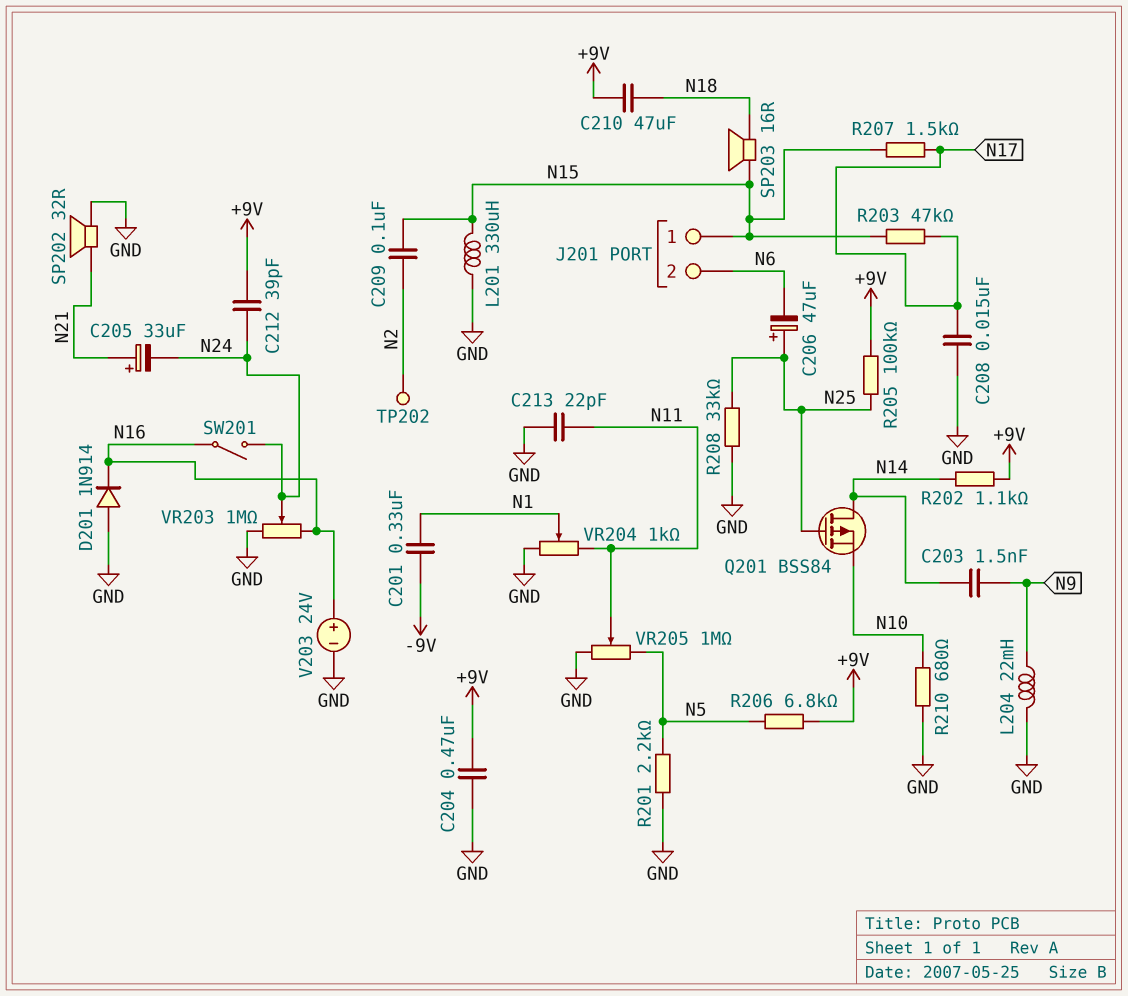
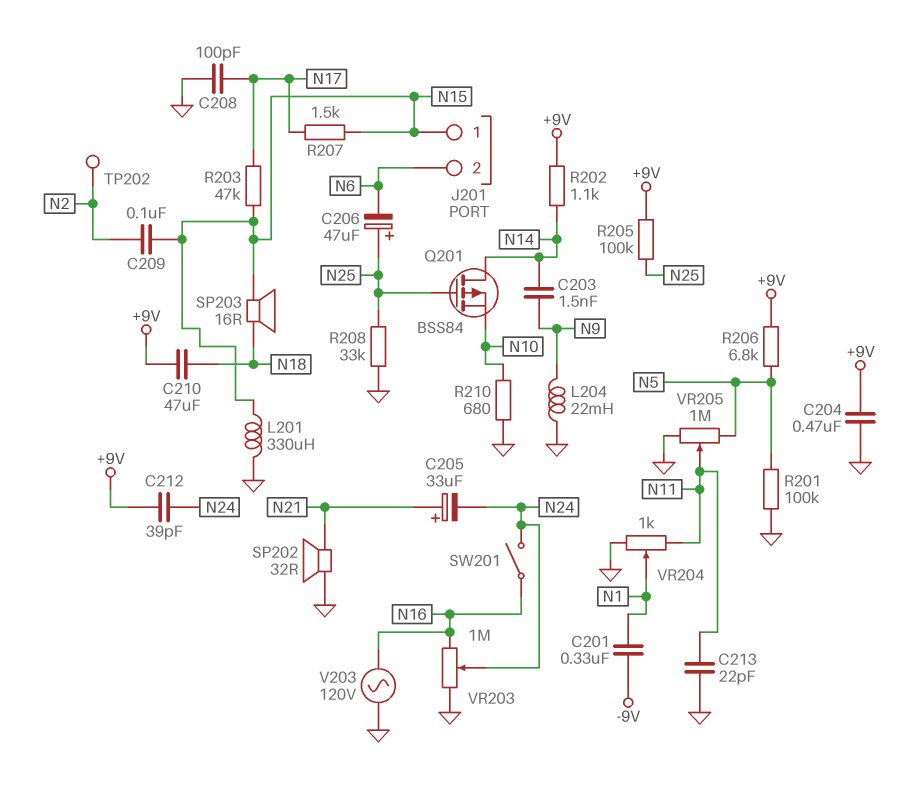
C208: 15nF (GND, N17) -> 100pF (GND, N17)
D201: diode 1N914 (A GND, K N16) -> none
R201: 2.2k (GND, N5) -> 100k (GND, N5)
V203: 24V (plus N16, minus GND) -> AC 120V (GND, N16)

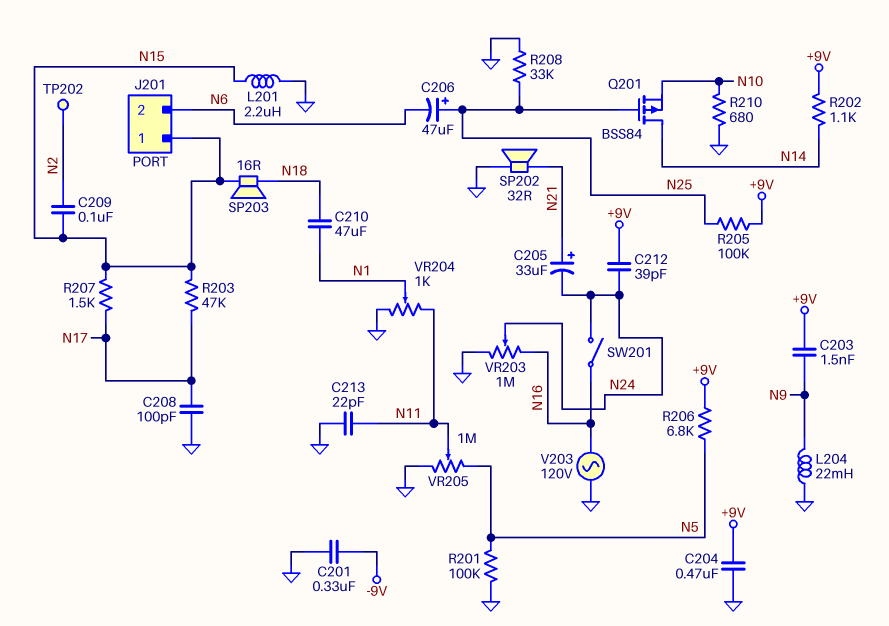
C201: 330nF (-9V, N1) -> 330nF (-9V, GND)
C203: 1.5nF (N9, N14) -> 1.5nF (+9V, N9)
C210: 47uF (+9V, N18) -> 47uF (N1, N18)
L201: 330uH (GND, N15) -> 2.2uH (GND, N15)

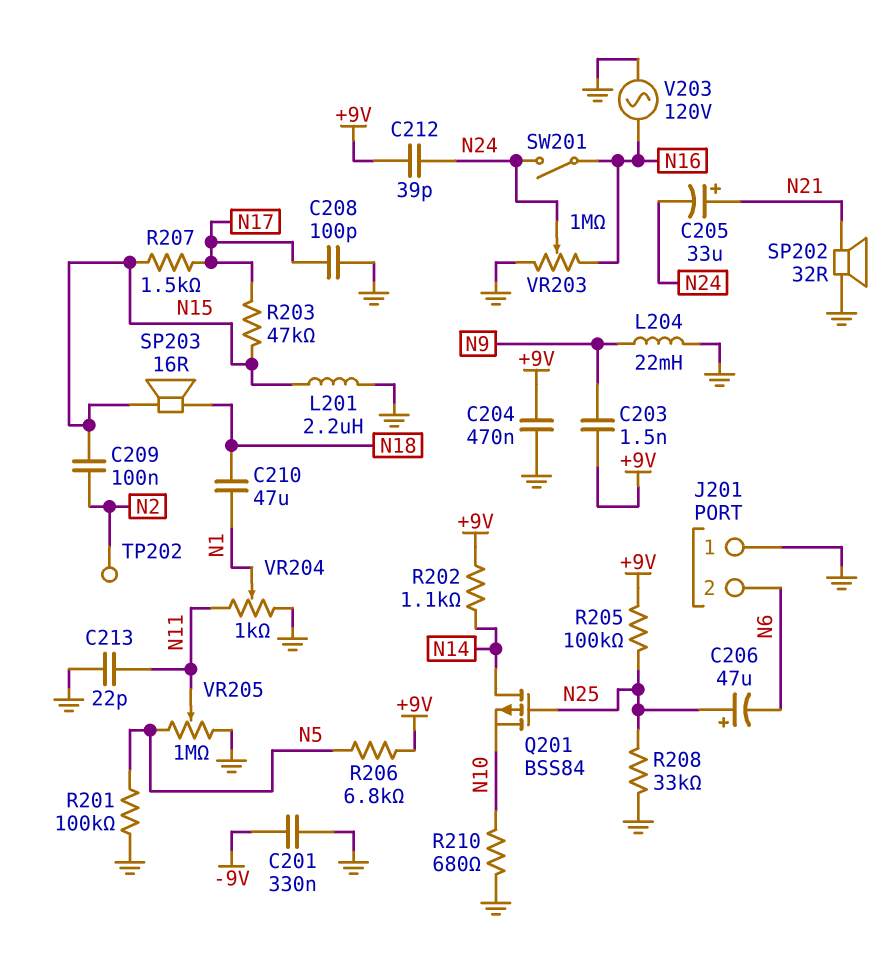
J201 pin 1: N15 -> GND

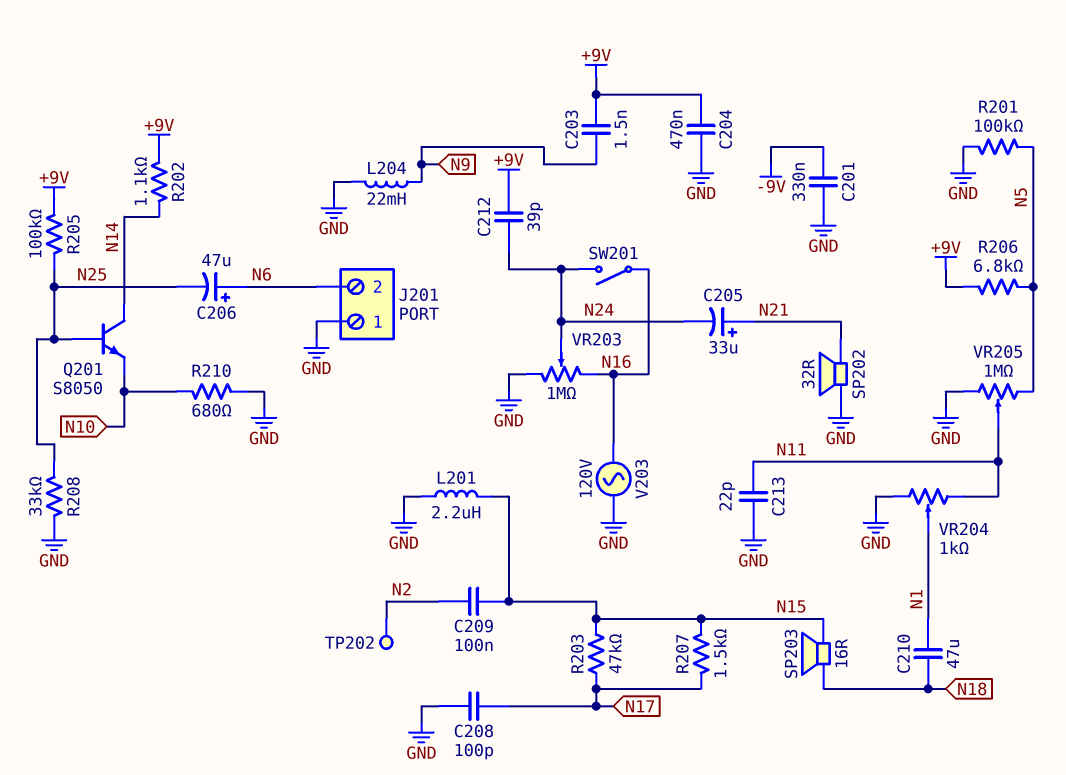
C206: 47uF (plus N25, minus N6) -> 47uF (plus N6, minus N25)
Q201: PMOS BSS84 (G N25, D N14, S N10) -> NPN S8050 (B N25, C N14, E N10)

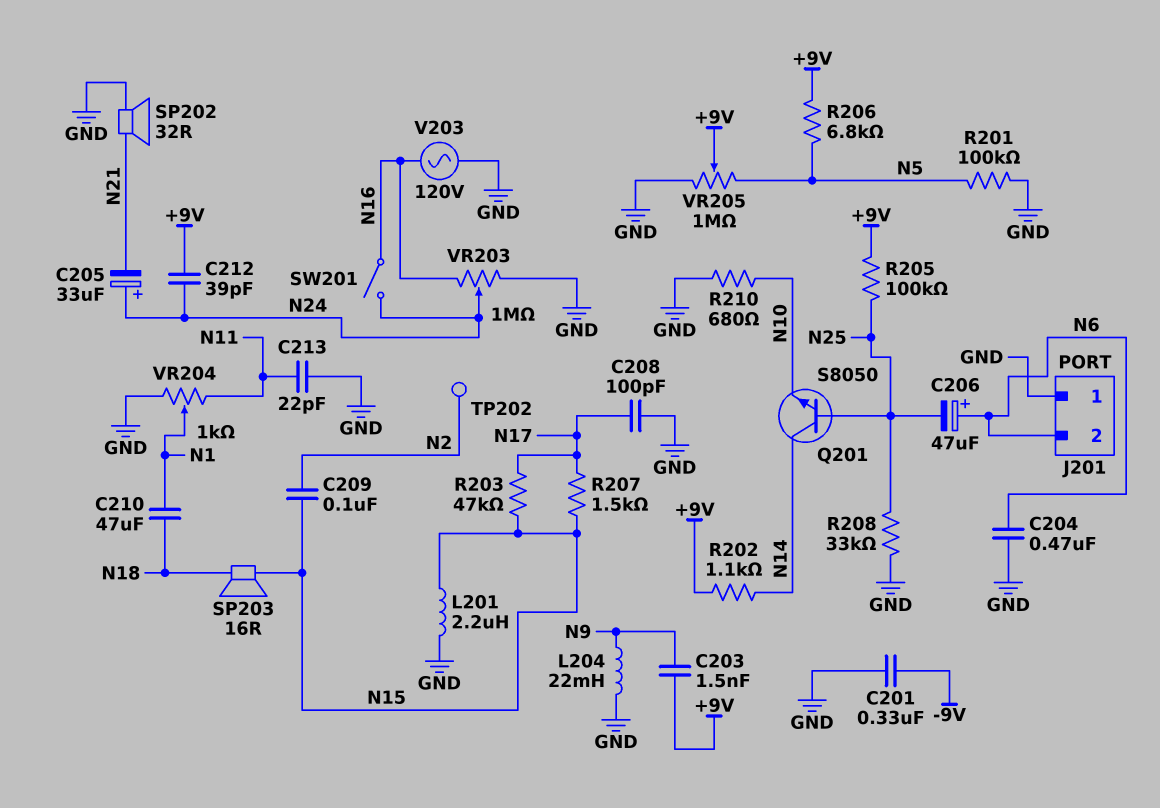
C204: 470nF (+9V, GND) -> 470nF (GND, N6)
C205: 33uF (plus N21, minus N24) -> 33uF (plus N24, minus N21)
VR205: 1M (GND, N5, wiper N11) -> 1M (GND, N5, wiper +9V)

